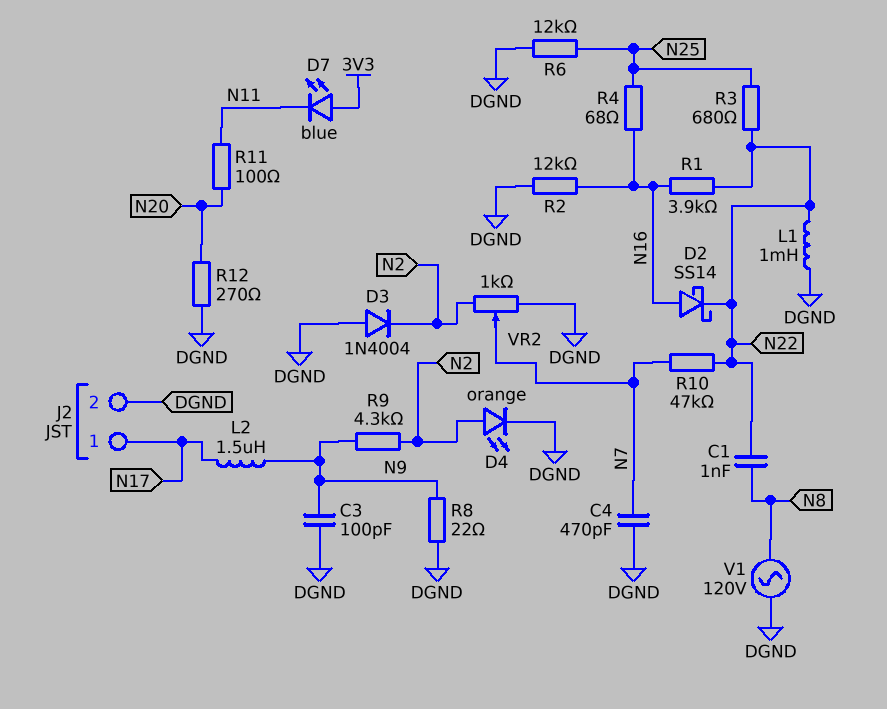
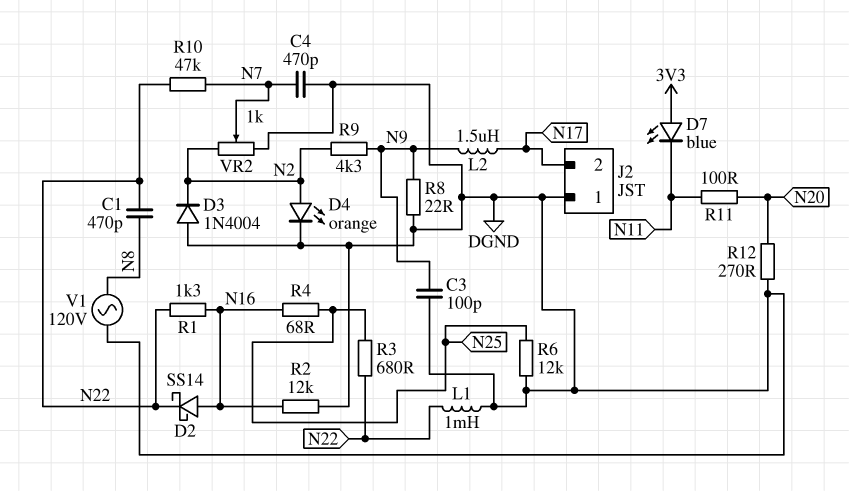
C1: 1nF (N8, N22) -> 470pF (N8, N22)
J2 pin 1: N17 -> DGND
J2 pin 2: DGND -> N17
R1: 3.9k (N16, N22) -> 1.3k (N16, N22)

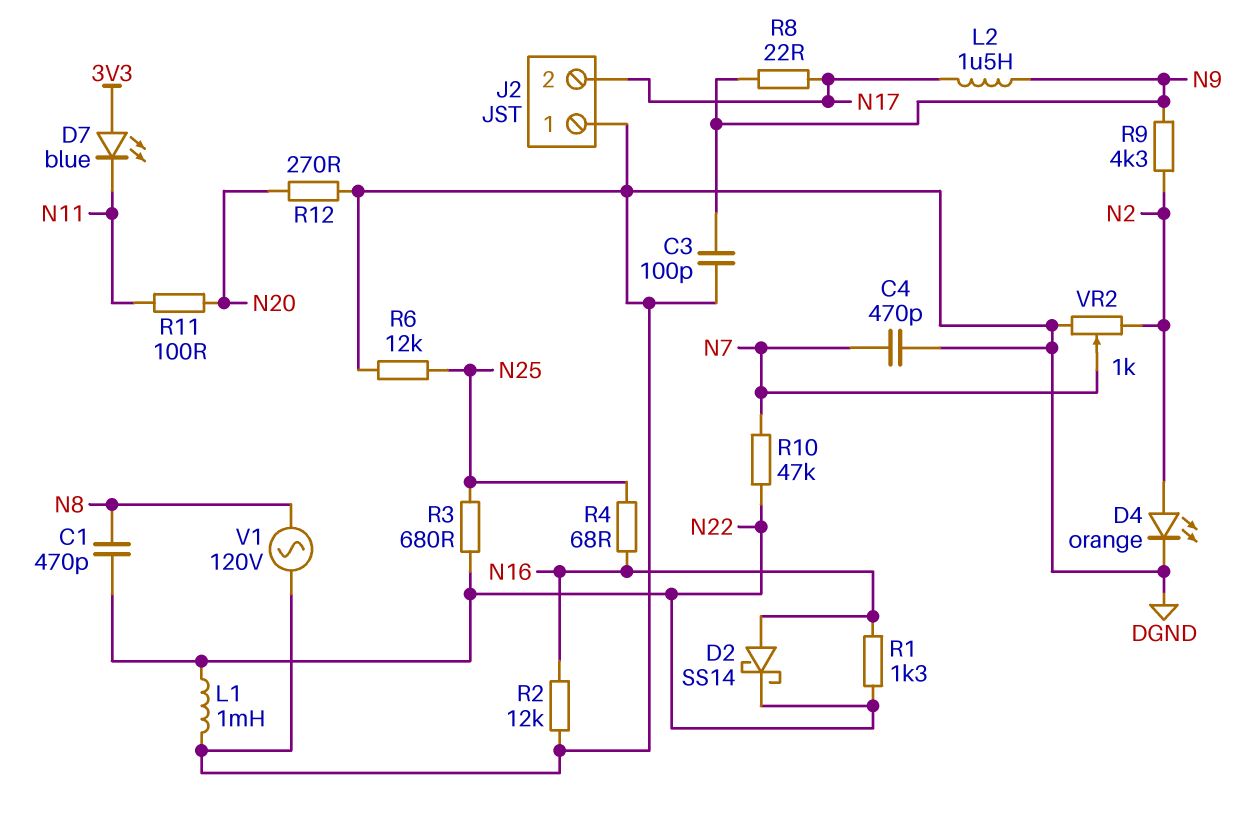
D3: diode 1N4004 (A DGND, K N2) -> none
R8: 22 (DGND, N9) -> 22 (N9, N17)

